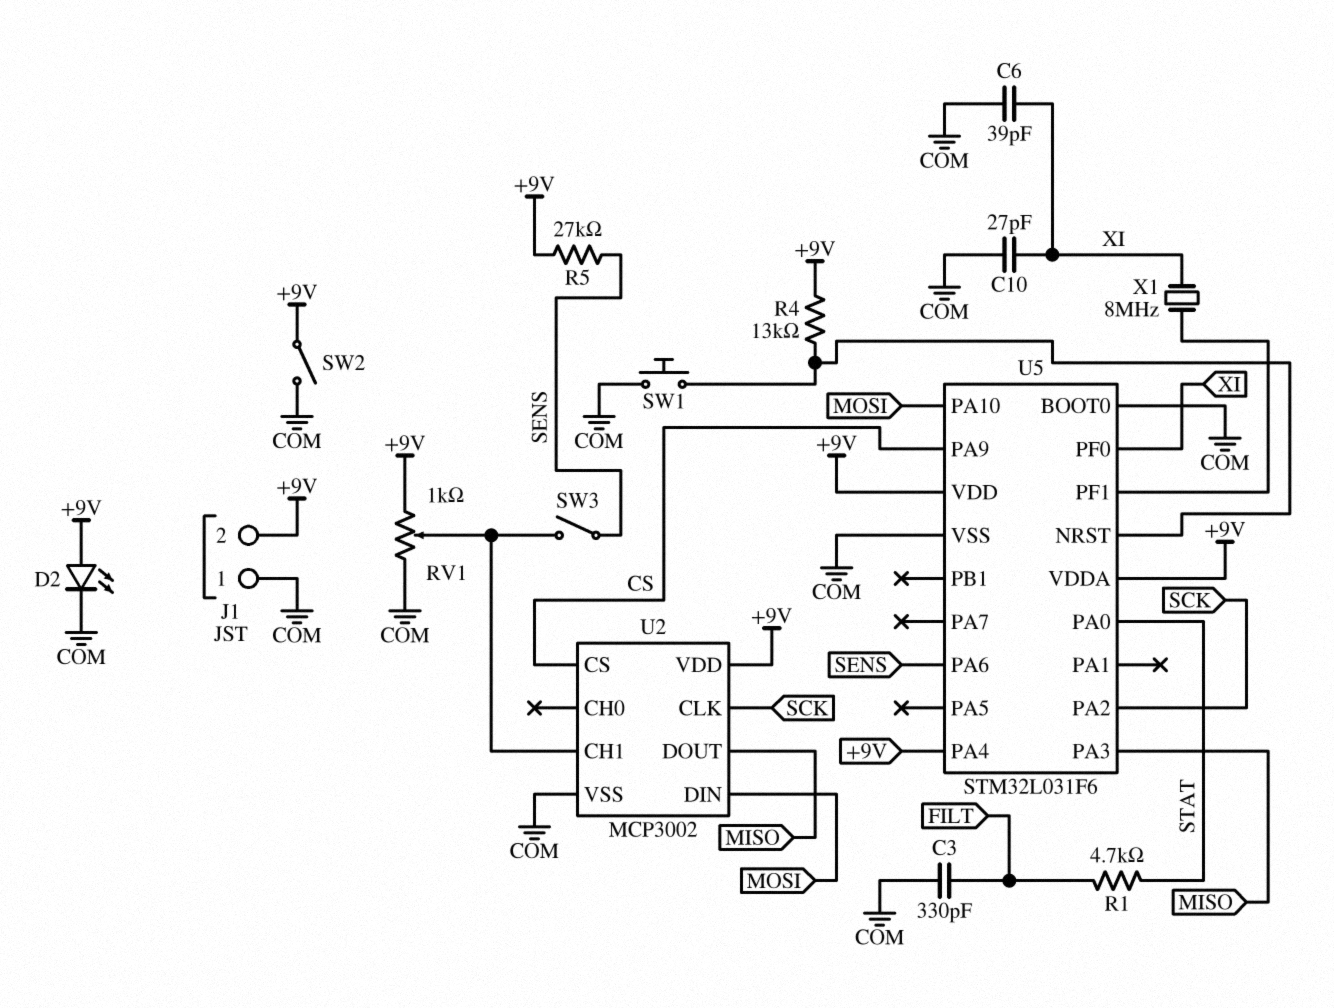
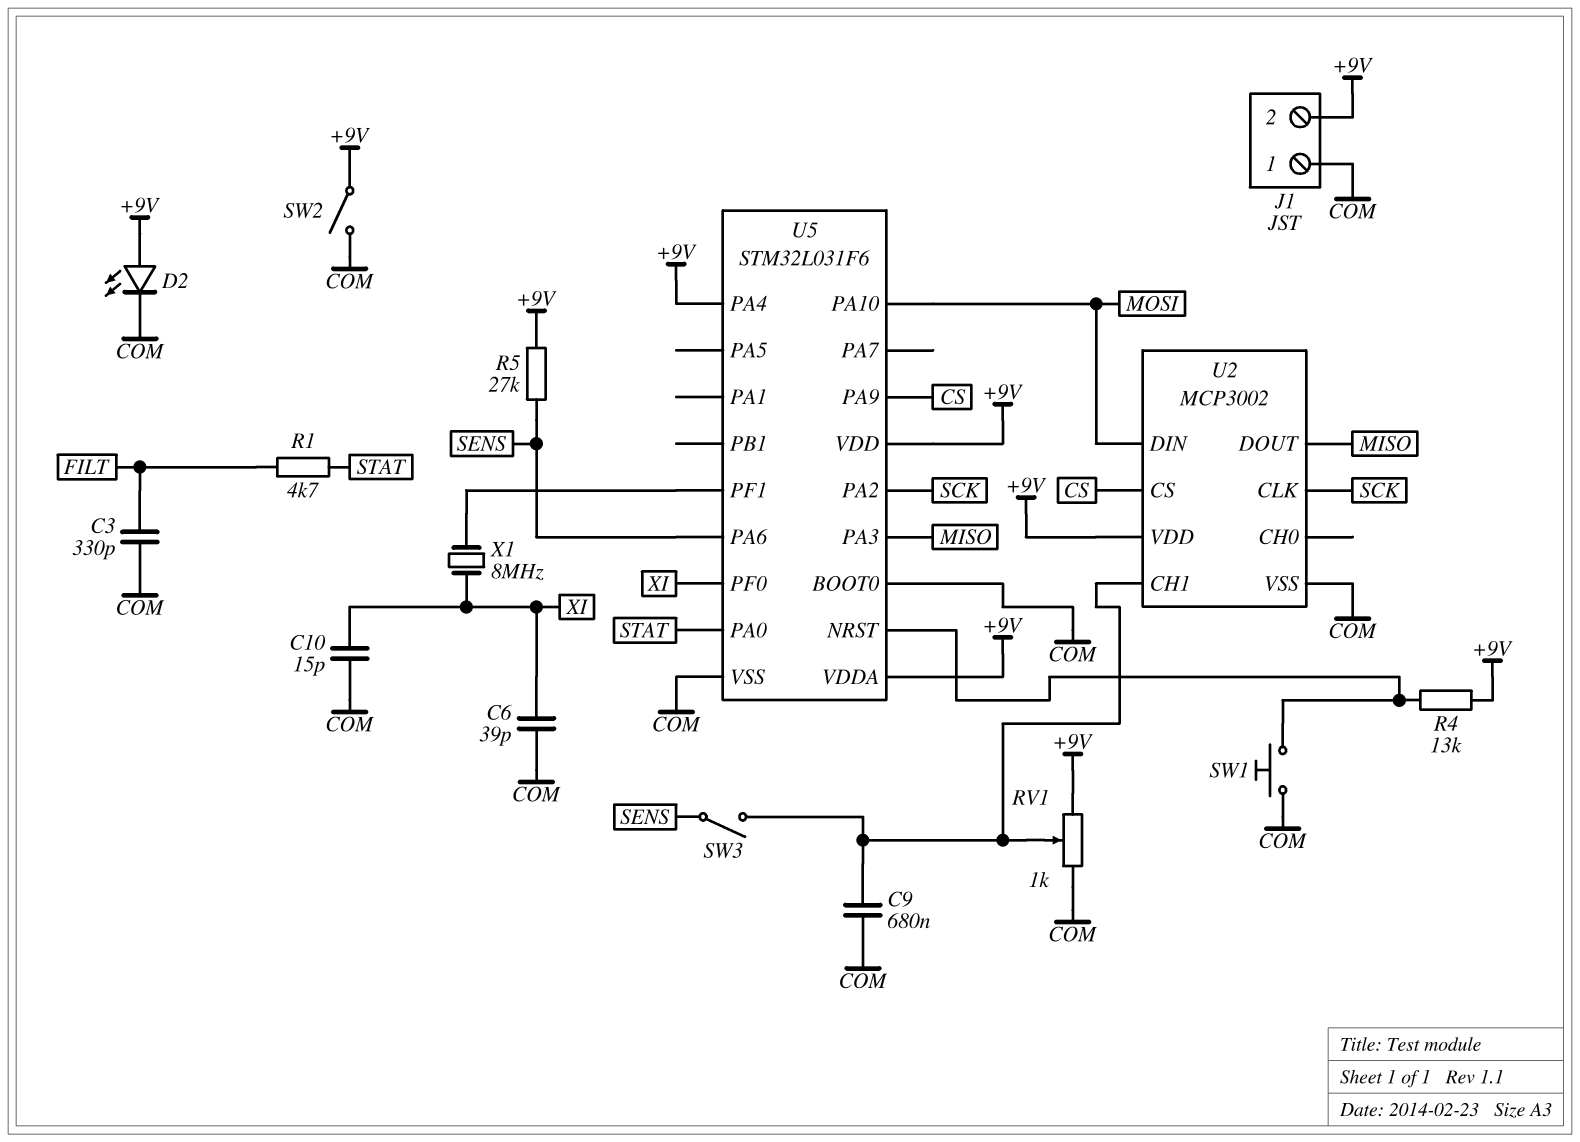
C9: none -> 680nF (COM, U2/CH1)
C10: 27pF (COM, XI) -> 15pF (COM, XI)

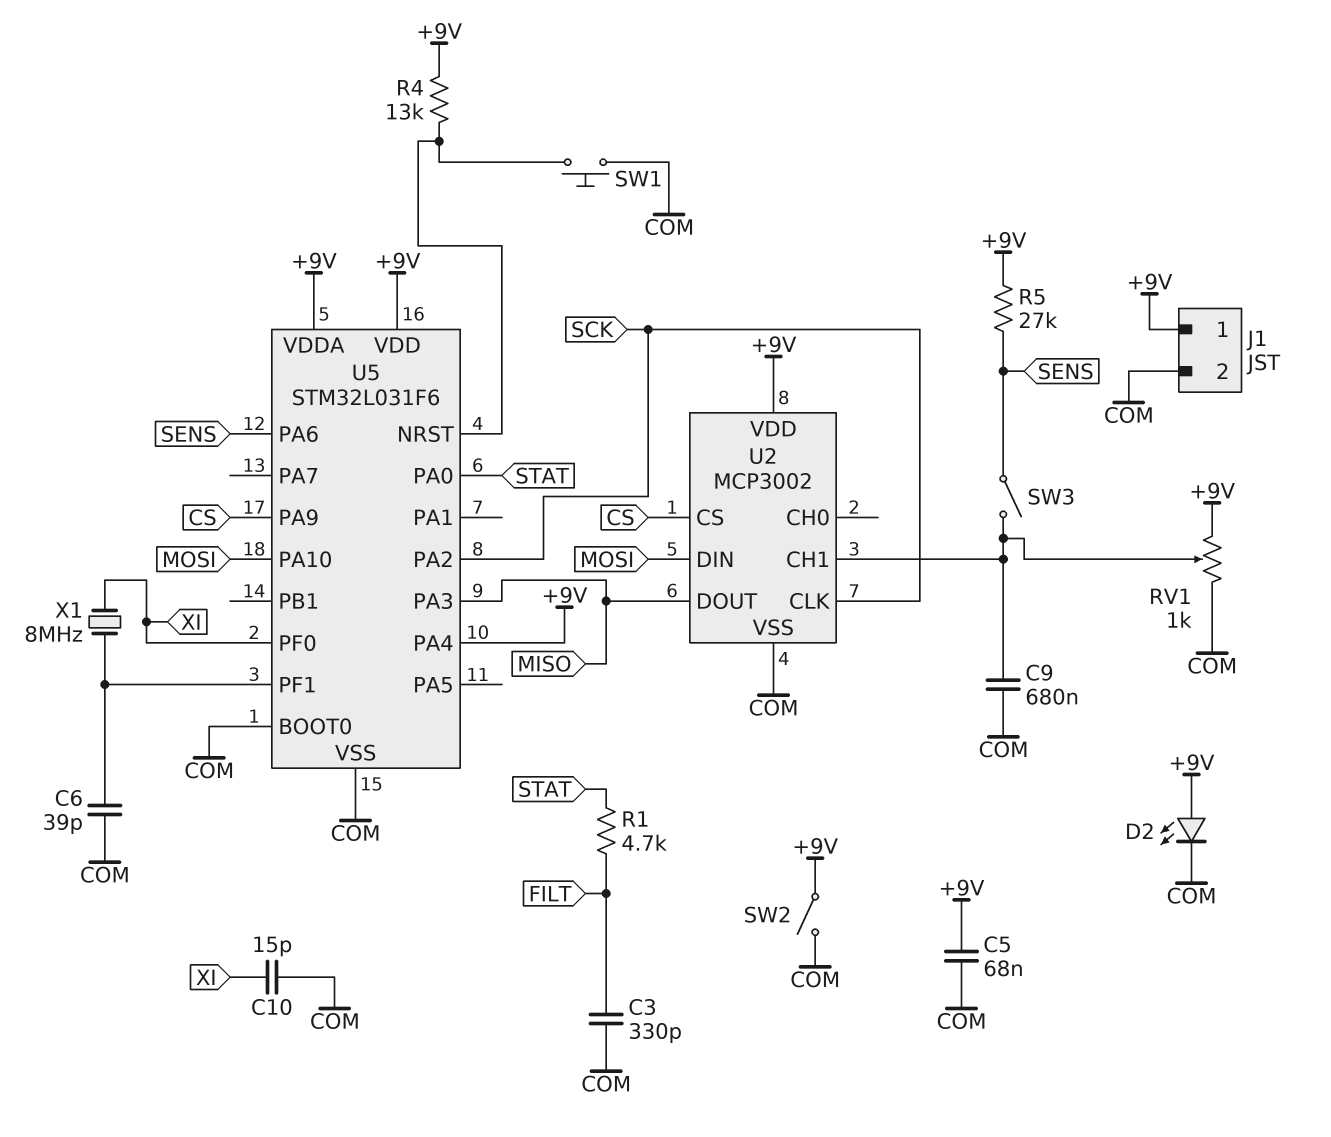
C5: none -> 68nF (+9V, COM)
C6: 39pF (COM, XI) -> 39pF (COM, U5/PF1)
J1 pin 1: COM -> +9V
J1 pin 2: +9V -> COM

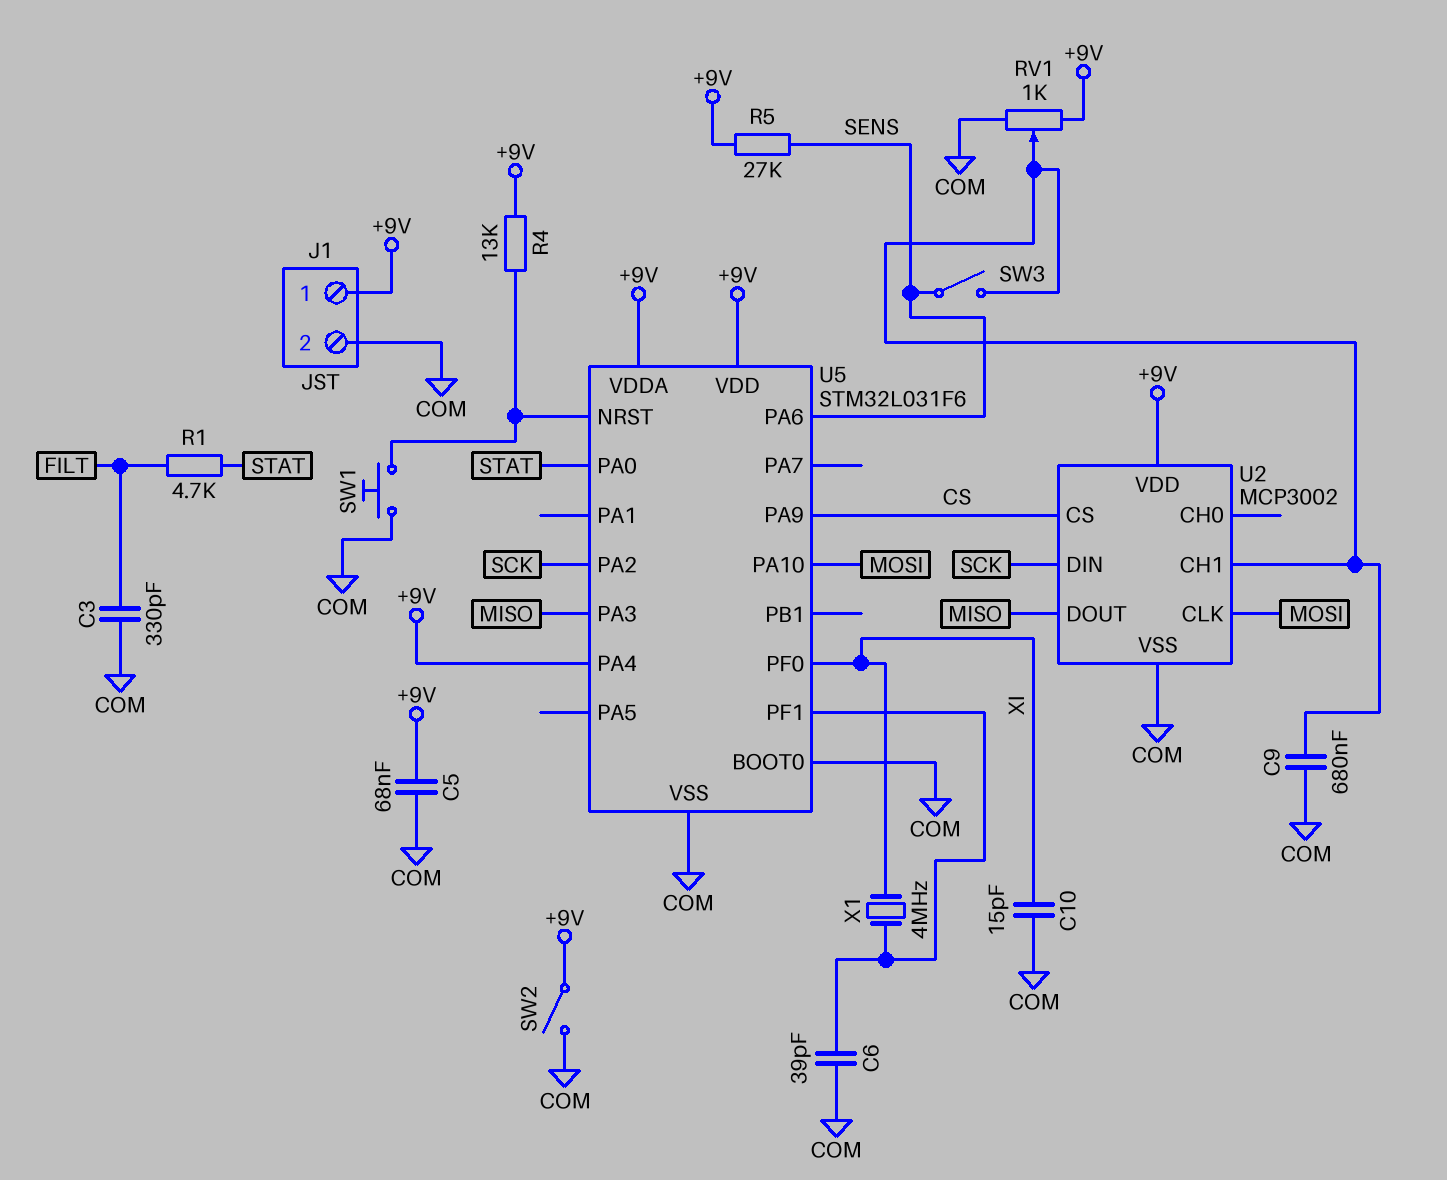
D2: LED (A +9V, K COM) -> none
U2 pin CLK: SCK -> MOSI
U2 pin DIN: MOSI -> SCK
X1: 8MHz (U5/PF1, XI) -> 4MHz (U5/PF1, XI)

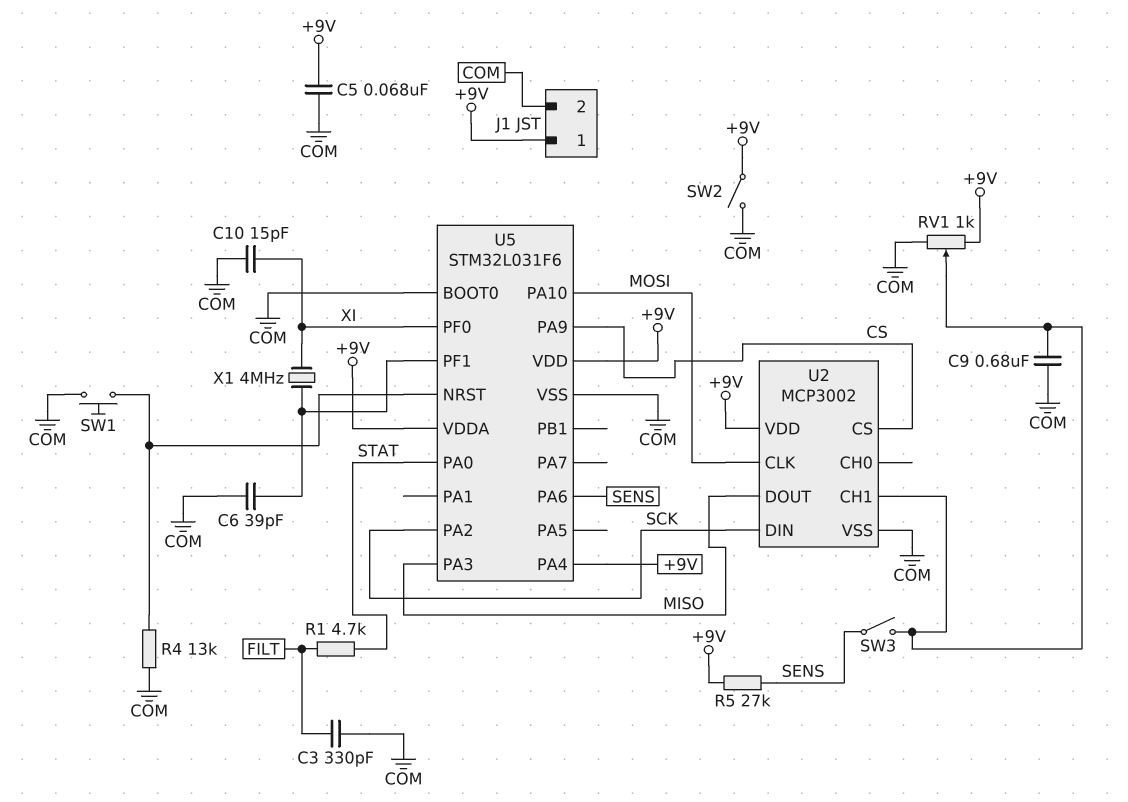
R4: 13k (+9V, U5/NRST) -> 13k (COM, U5/NRST)

